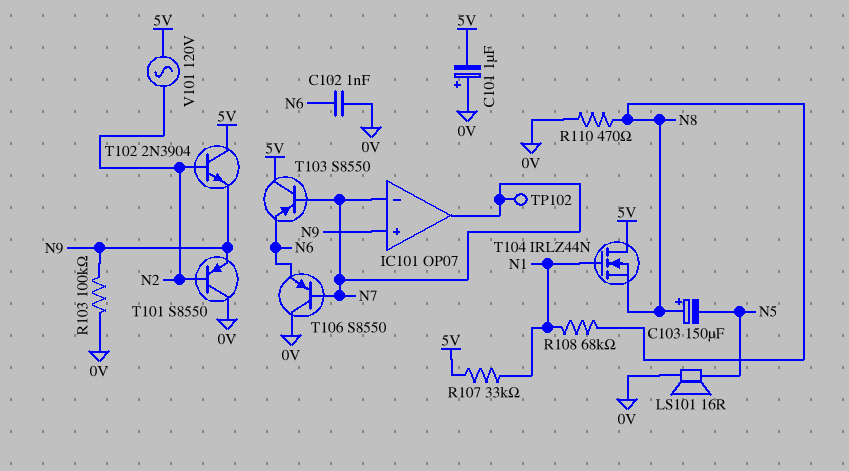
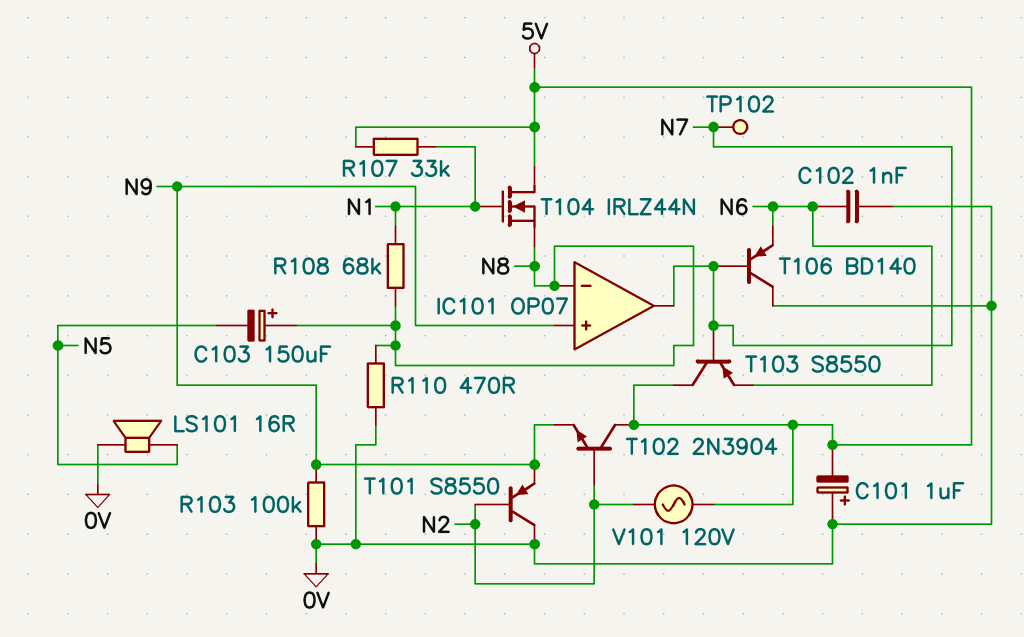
IC101 pin in-: N7 -> N8
T106: PNP S8550 (B N7, C 0V, E N6) -> PNP BD140 (B N7, C 0V, E N6)

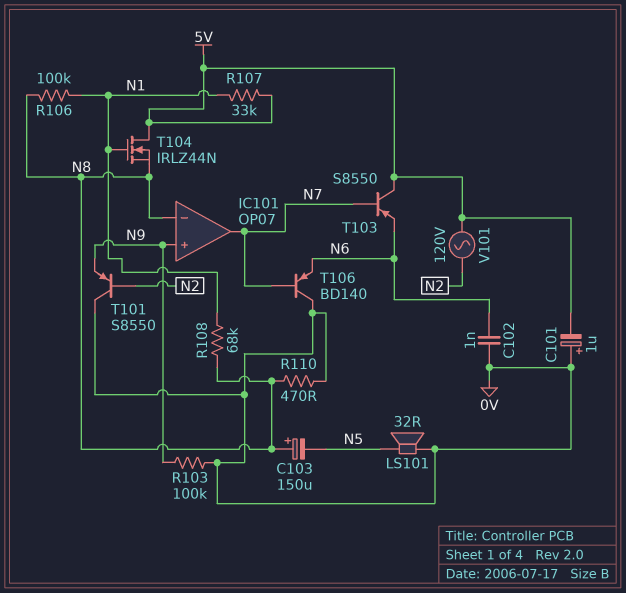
LS101: speaker 16R (0V, N5) -> speaker 32R (0V, N5)
R106: none -> 100k (N1, N8)
T102: NPN 2N3904 (B N2, C 5V, E N9) -> none
TP102: test point (N7) -> none

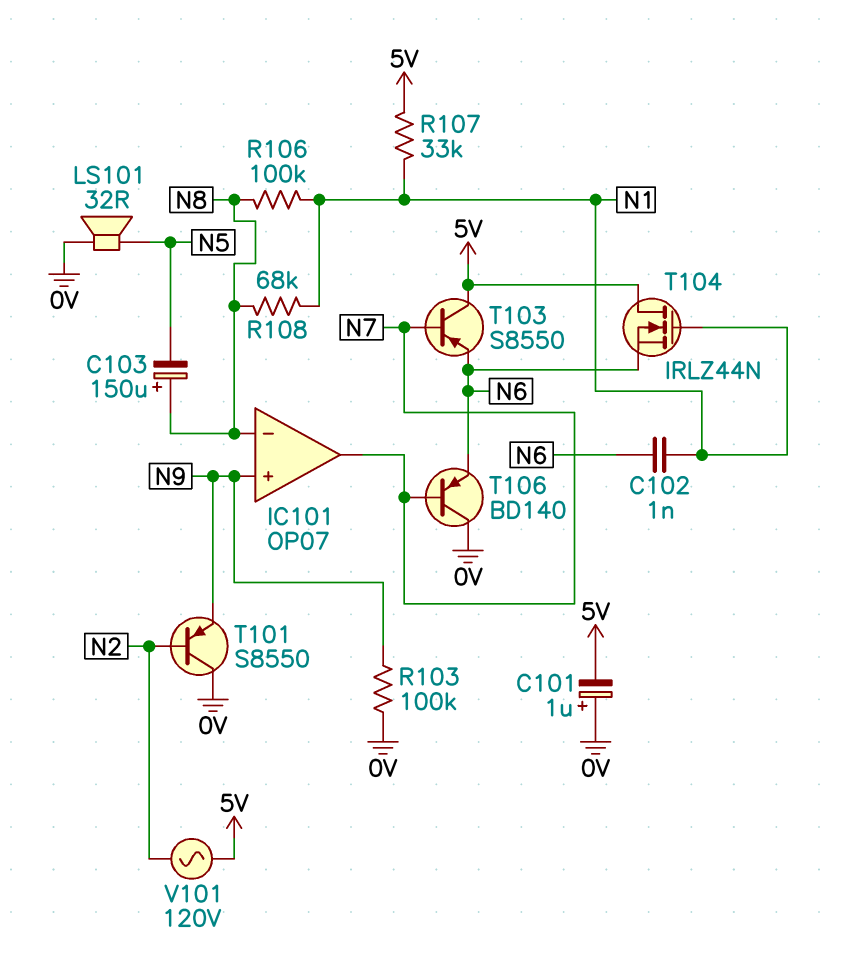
C102: 1nF (0V, N6) -> 1nF (N1, N6)
R110: 470 (0V, N8) -> none
T104: NMOS IRLZ44N (G N1, D 5V, S N8) -> NMOS IRLZ44N (G N1, D 5V, S N6)

